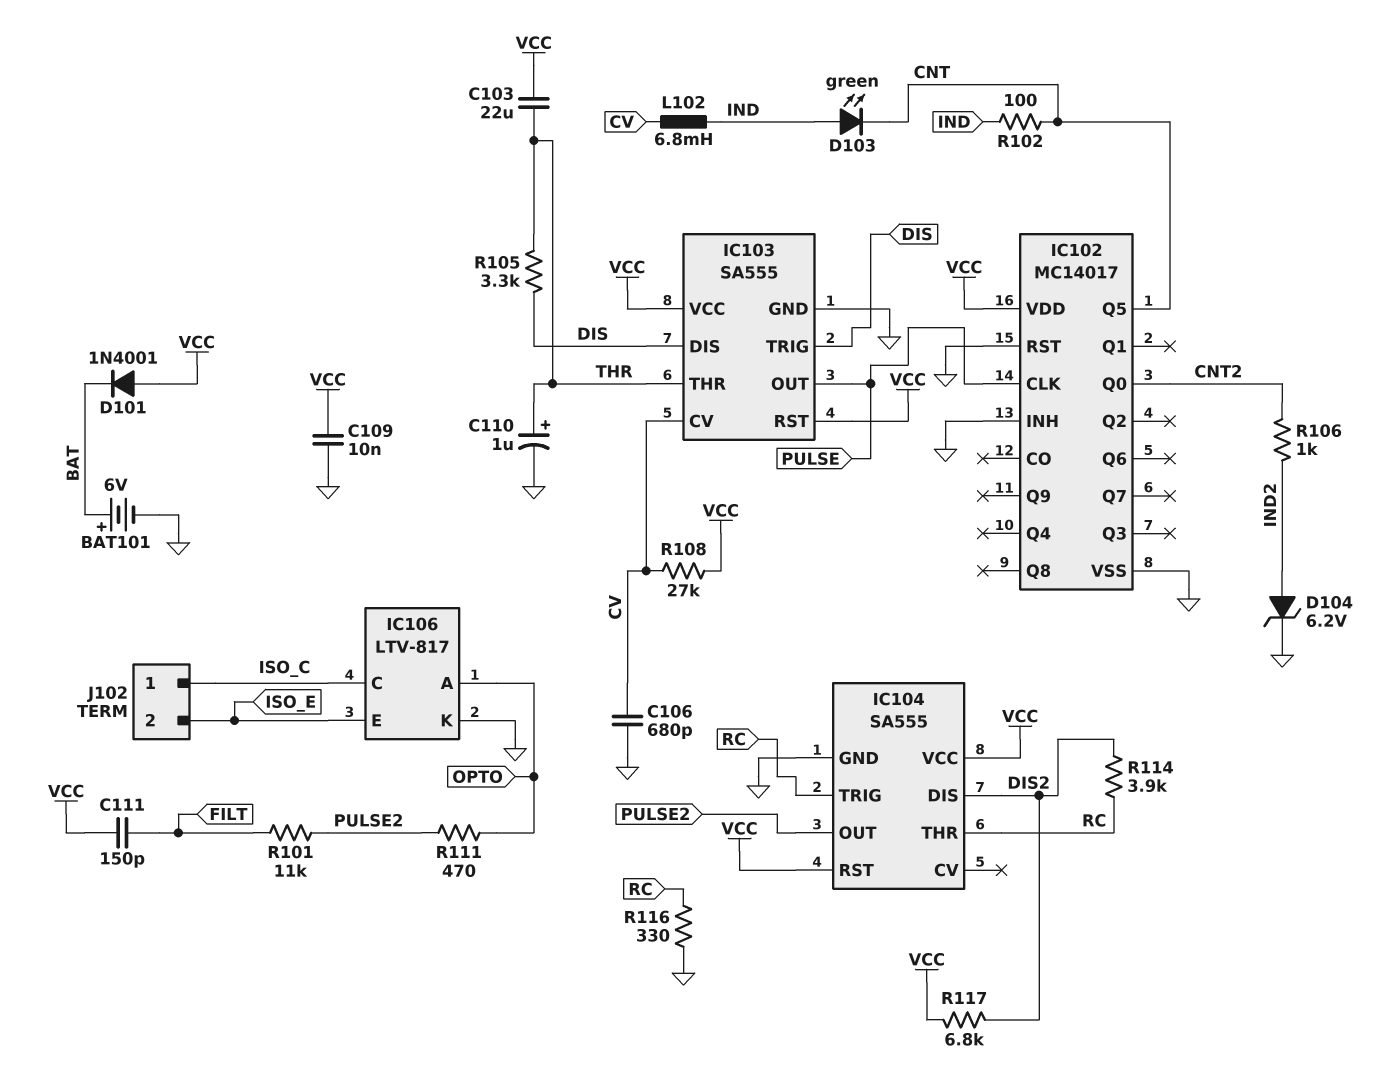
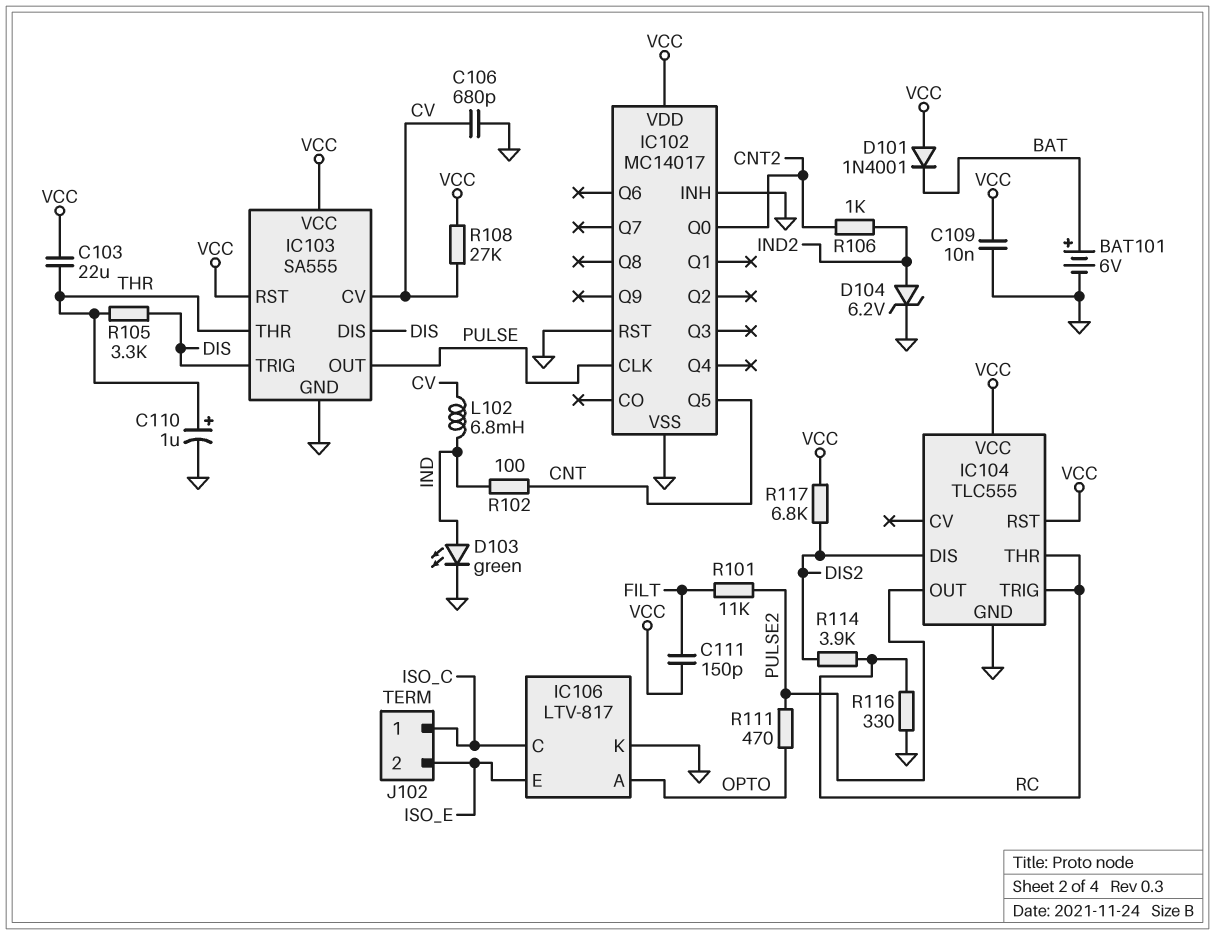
D103: LED green (A IND, K CNT) -> LED green (A IND, K GND)
IC104: SA555 -> TLC555

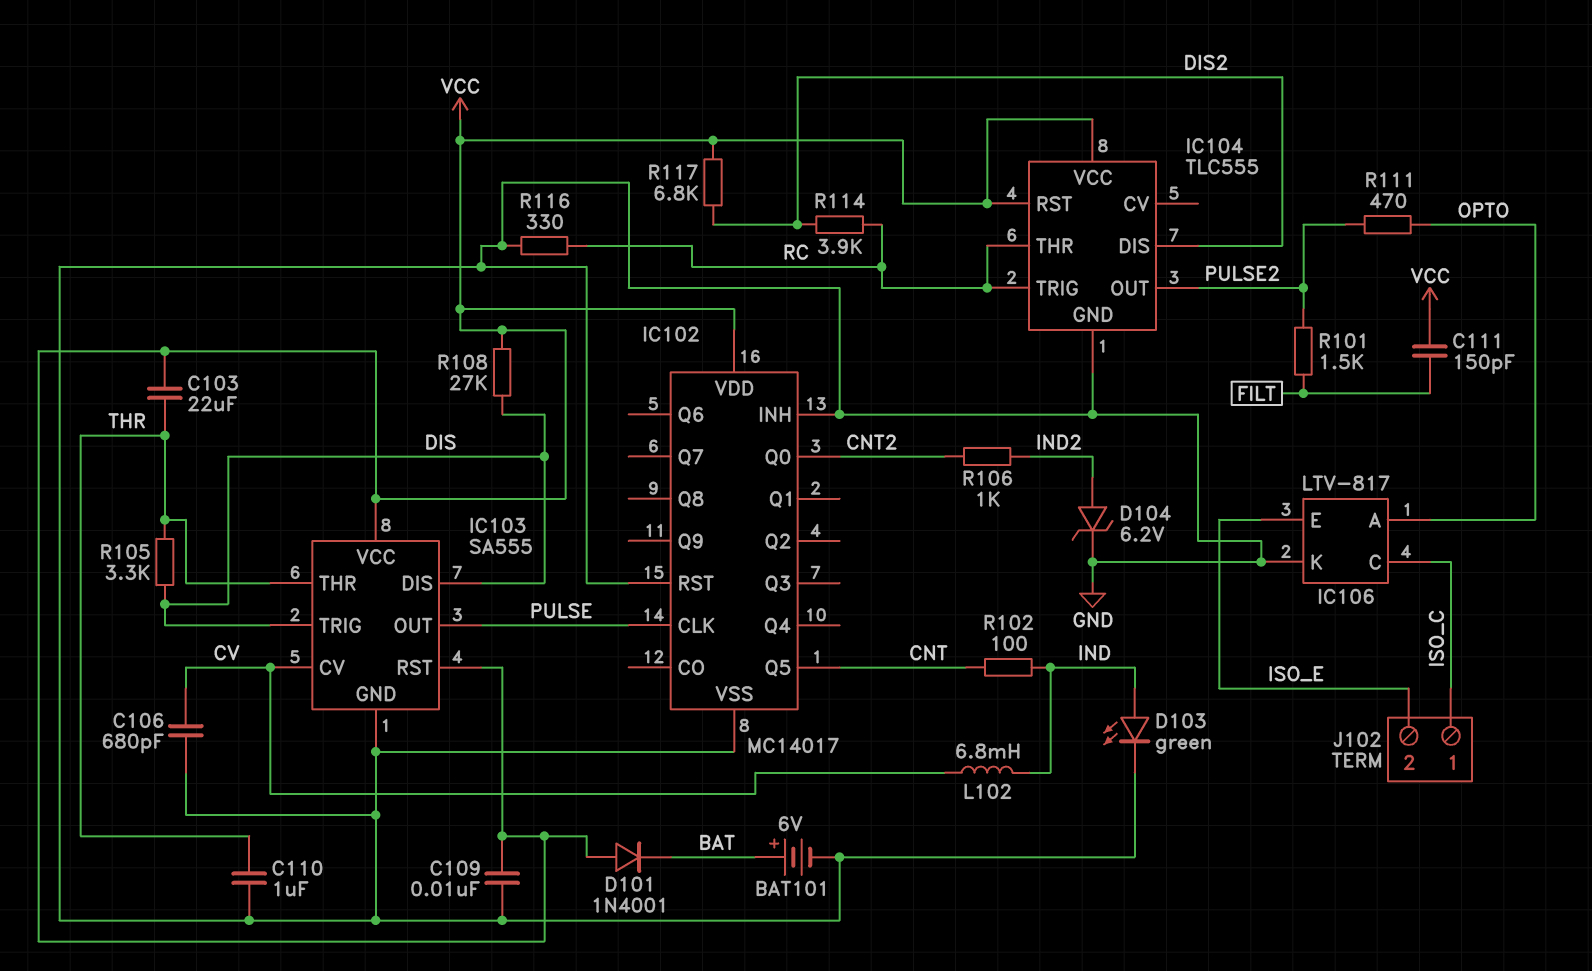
C110: 1uF (plus THR, minus GND) -> 1uF (GND, THR)
R101: 11k (FILT, PULSE2) -> 1.5k (FILT, PULSE2)
R108: 27k (CV, VCC) -> 27k (DIS, VCC)

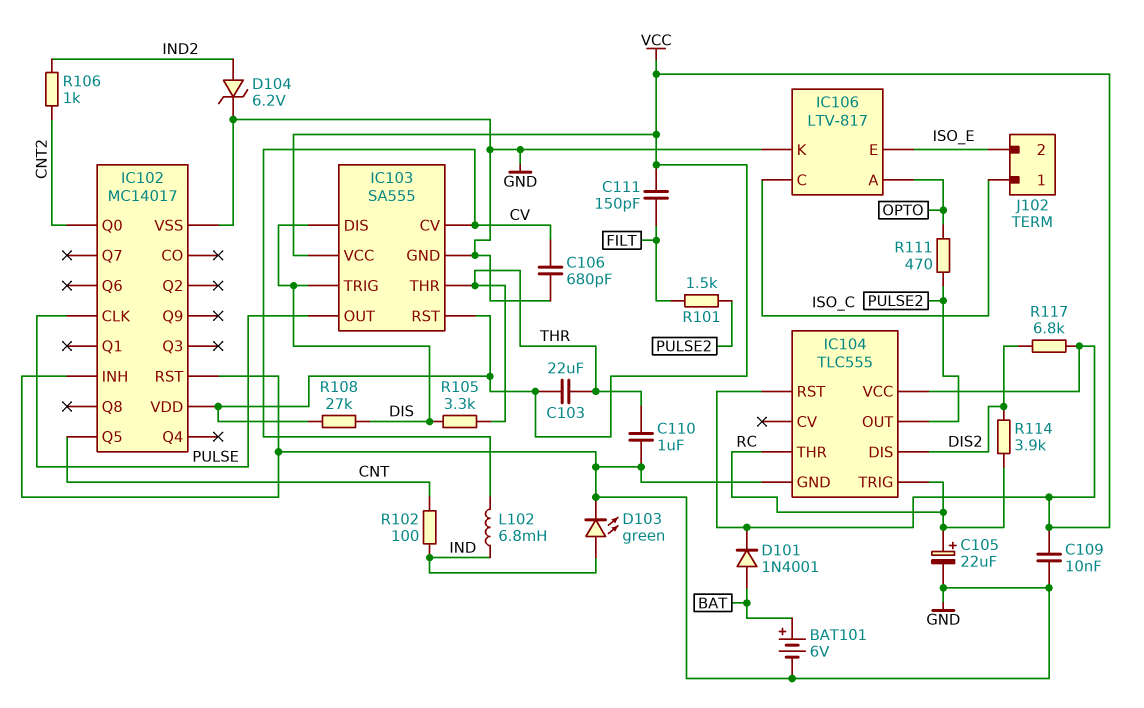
C105: none -> 22uF (plus RC, minus GND)
D101: diode 1N4001 (A VCC, K BAT) -> diode 1N4001 (A BAT, K VCC)
R116: 330 (GND, RC) -> none

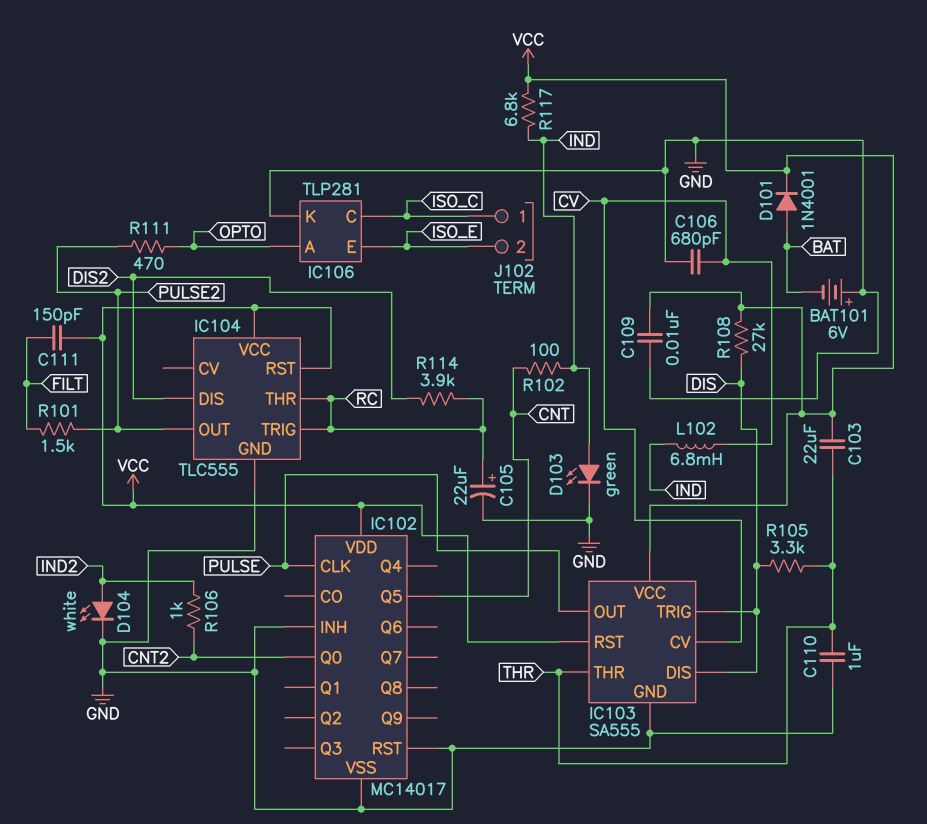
BAT101: 6V (plus BAT, minus GND) -> 6V (plus GND, minus BAT)
D104: zener 6.2V (A IND2, K GND) -> LED white (A IND2, K GND)
IC106: LTV-817 -> TLP281
R117: 6.8k (DIS2, VCC) -> 6.8k (IND, VCC)

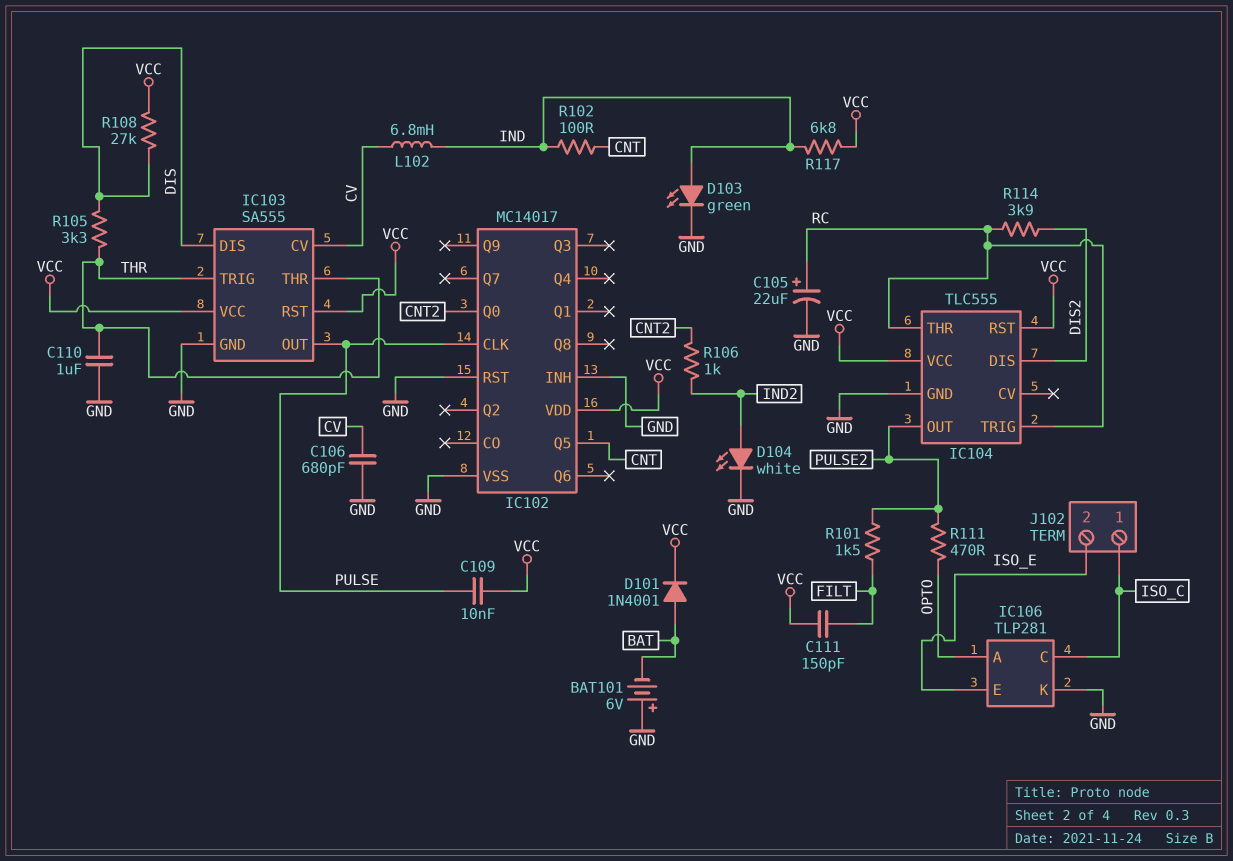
C103: 22uF (THR, VCC) -> none
C109: 10nF (GND, VCC) -> 10nF (PULSE, VCC)
IC103 pin TRIG: DIS -> THR

